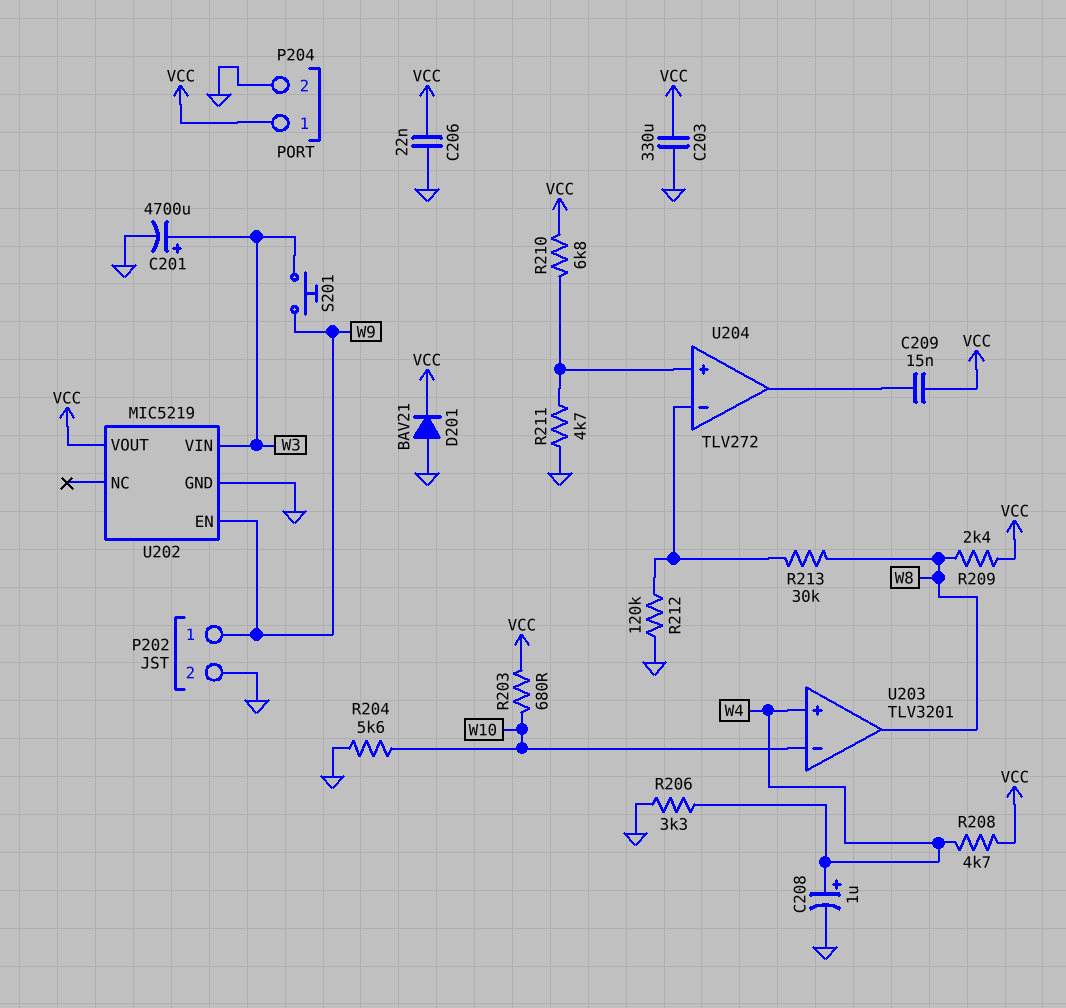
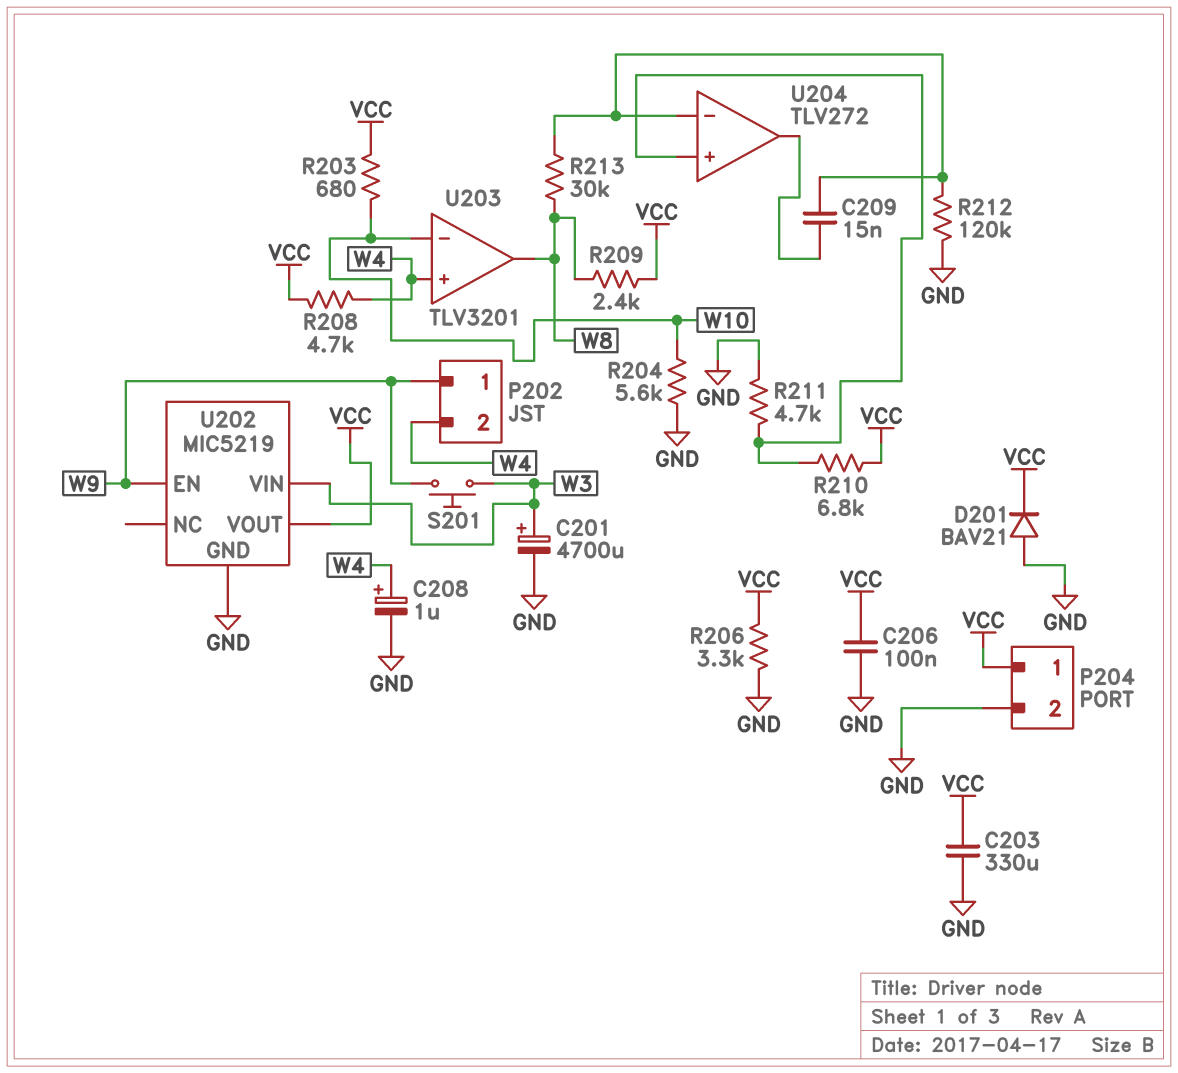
C206: 22nF (GND, VCC) -> 100nF (GND, VCC)
C209: 15nF (U204/out, VCC) -> 15nF (U204/in-, U204/out)
P202 pin 2: GND -> W4
R206: 3.3k (GND, W4) -> 3.3k (GND, VCC)

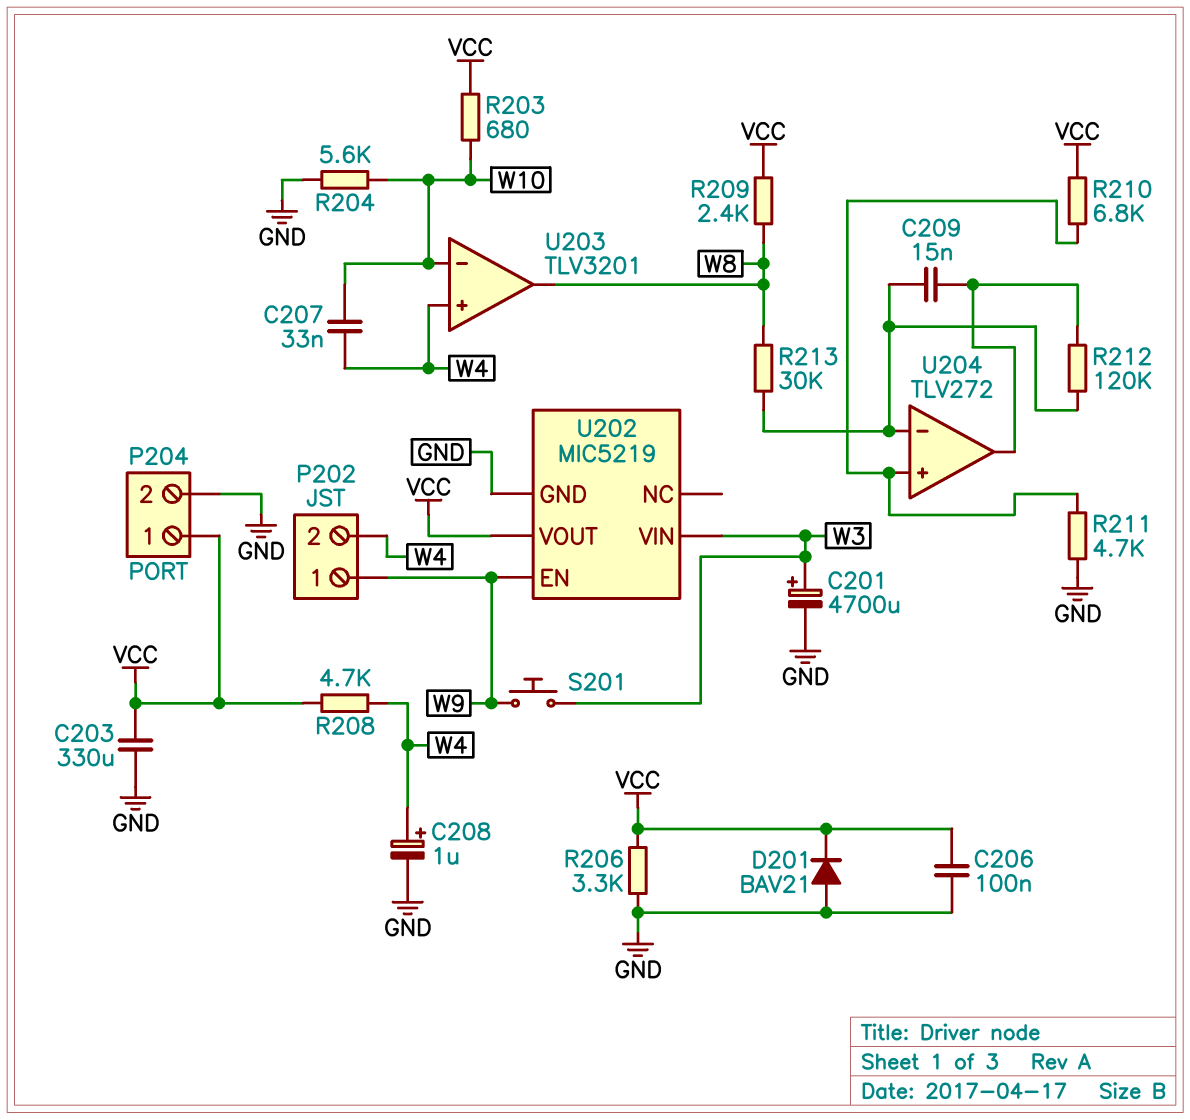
C207: none -> 33nF (W4, W10)
R212: 120k (GND, U204/in-) -> 120k (U204/in-, U204/out)

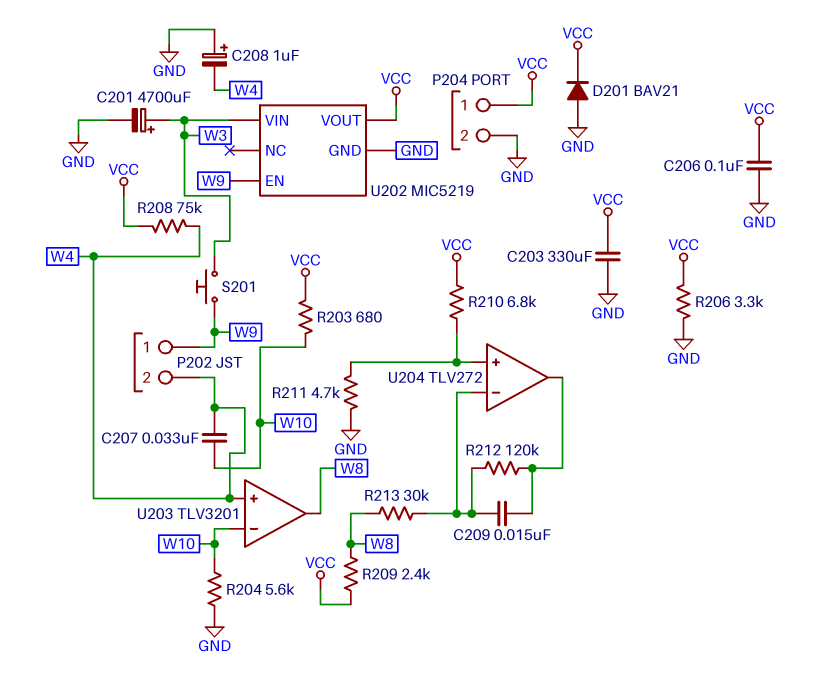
C208: 1uF (plus W4, minus GND) -> 1uF (plus GND, minus W4)
R208: 4.7k (VCC, W4) -> 75k (VCC, W4)

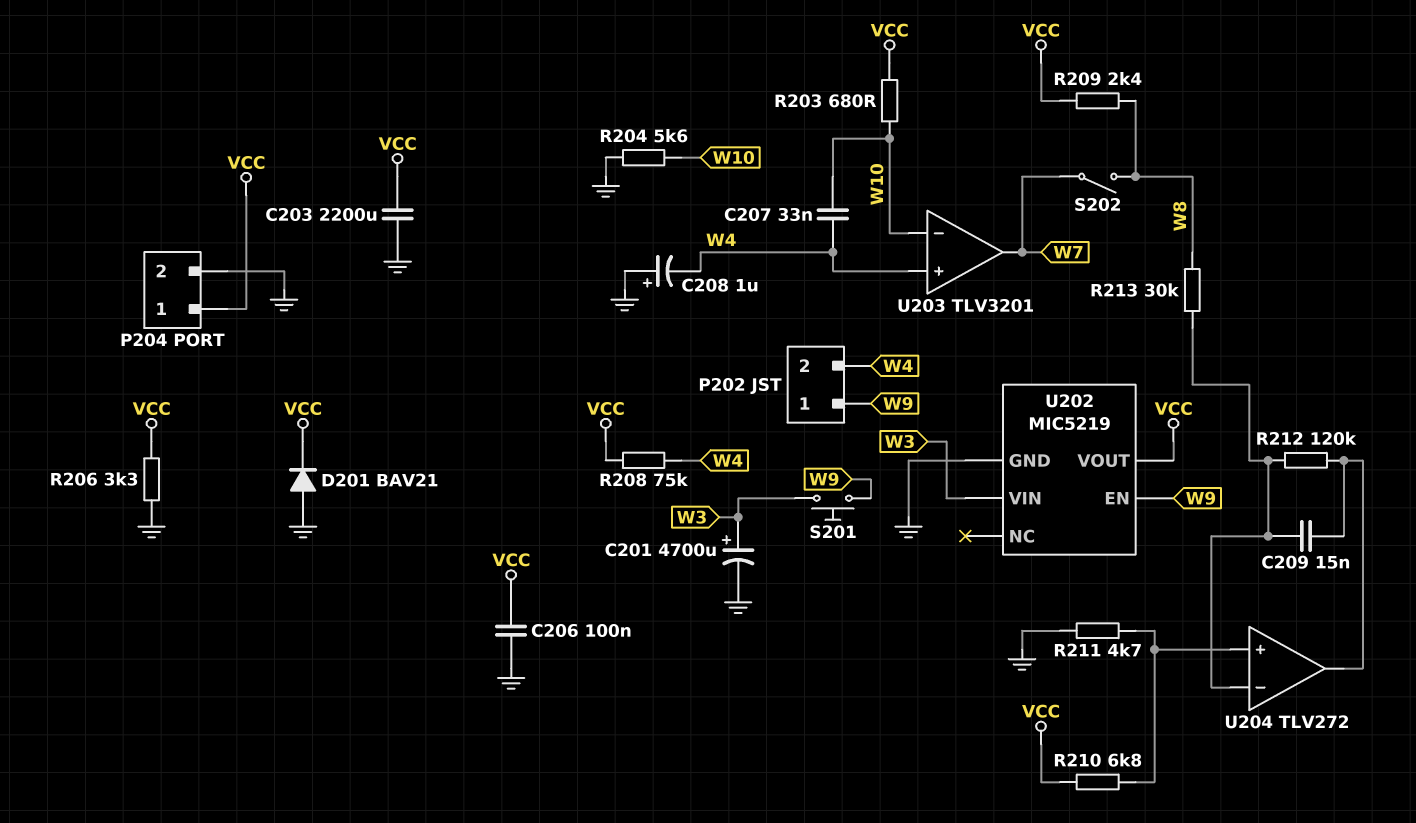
C203: 330uF (GND, VCC) -> 2200uF (GND, VCC)
S202: none -> switch (W7, W8)
U203 pin out: W8 -> W7

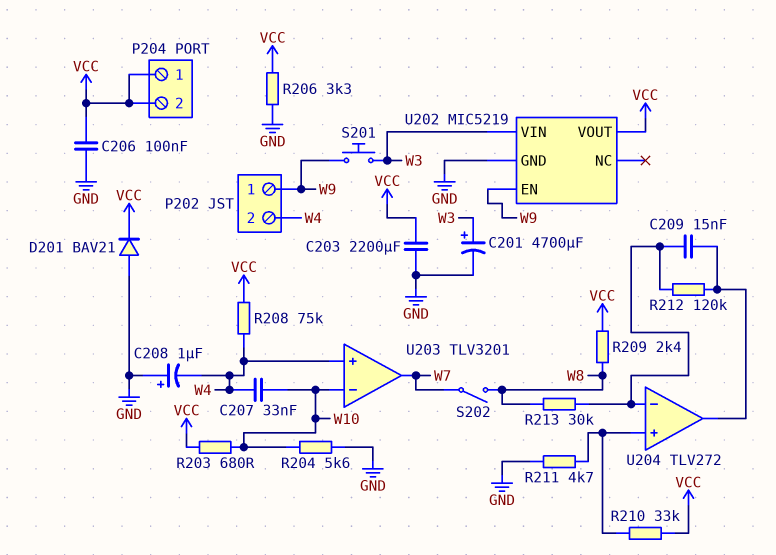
P204 pin 2: GND -> VCC
R210: 6.8k (U204/in+, VCC) -> 33k (U204/in+, VCC)

